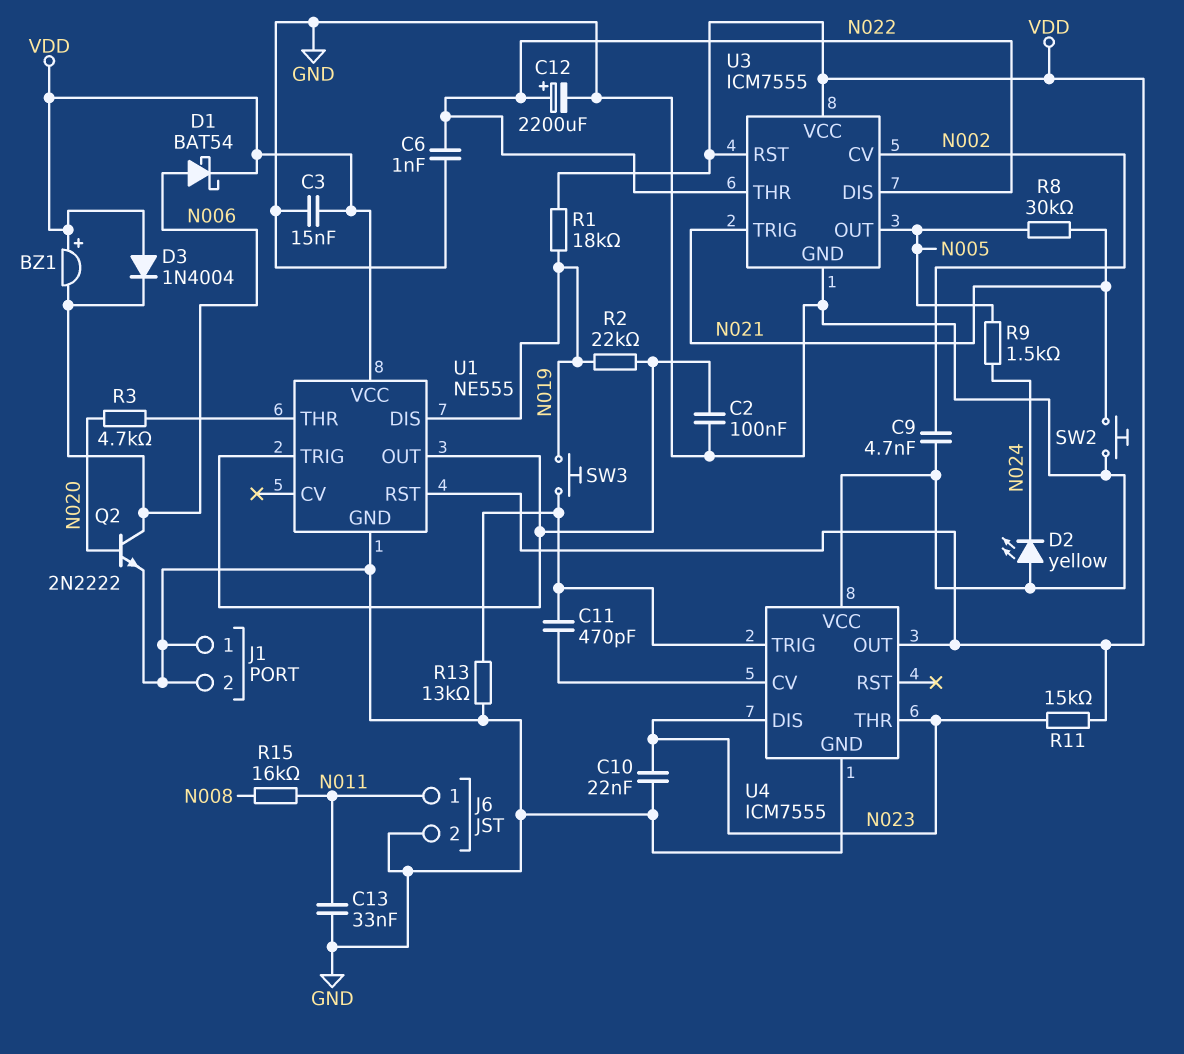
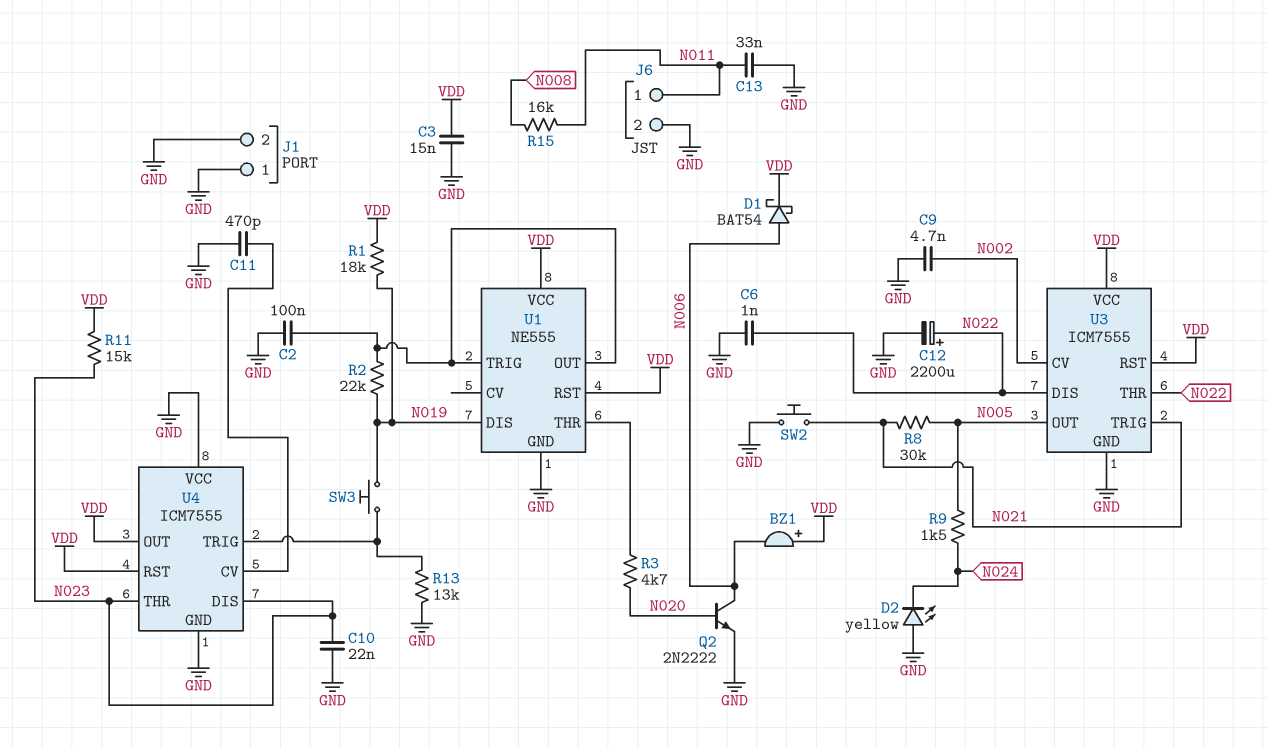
C11: 470pF (U4/CV, U4/TRIG) -> 470pF (GND, U4/CV)
D3: diode 1N4004 (A VDD, K N006) -> none
U4 pin RST: none -> VDD

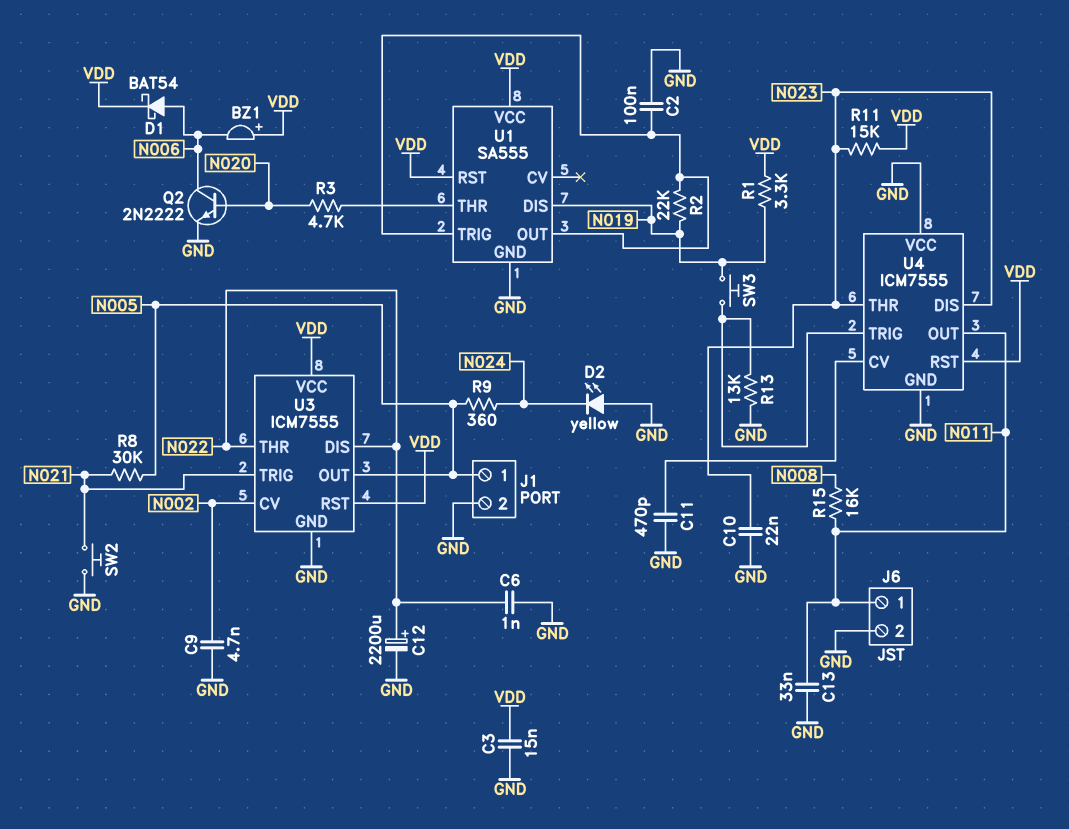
J1 pin 1: GND -> N005
R1: 18k (N019, VDD) -> 3.3k (N019, VDD)
R9: 1.5k (N005, N024) -> 360 (N005, N024)
U1: NE555 -> SA555
U4 pin OUT: VDD -> N011

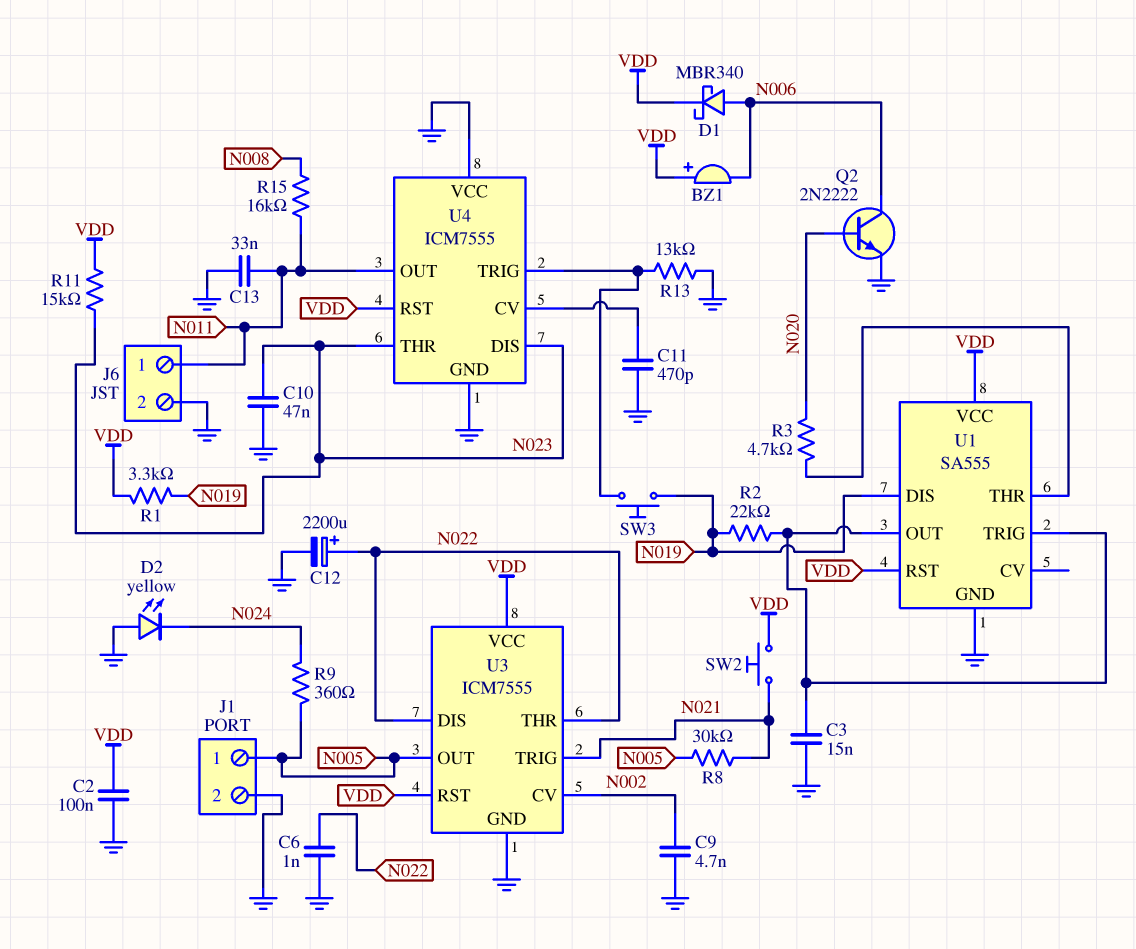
C2: 100nF (GND, U1/OUT) -> 100nF (GND, VDD)
C3: 15nF (GND, VDD) -> 15nF (GND, U1/OUT)
C10: 22nF (GND, N023) -> 47nF (GND, N023)
D1: schottky BAT54 (A N006, K VDD) -> schottky MBR340 (A N006, K VDD)
SW2: button (GND, N021) -> button (N021, VDD)

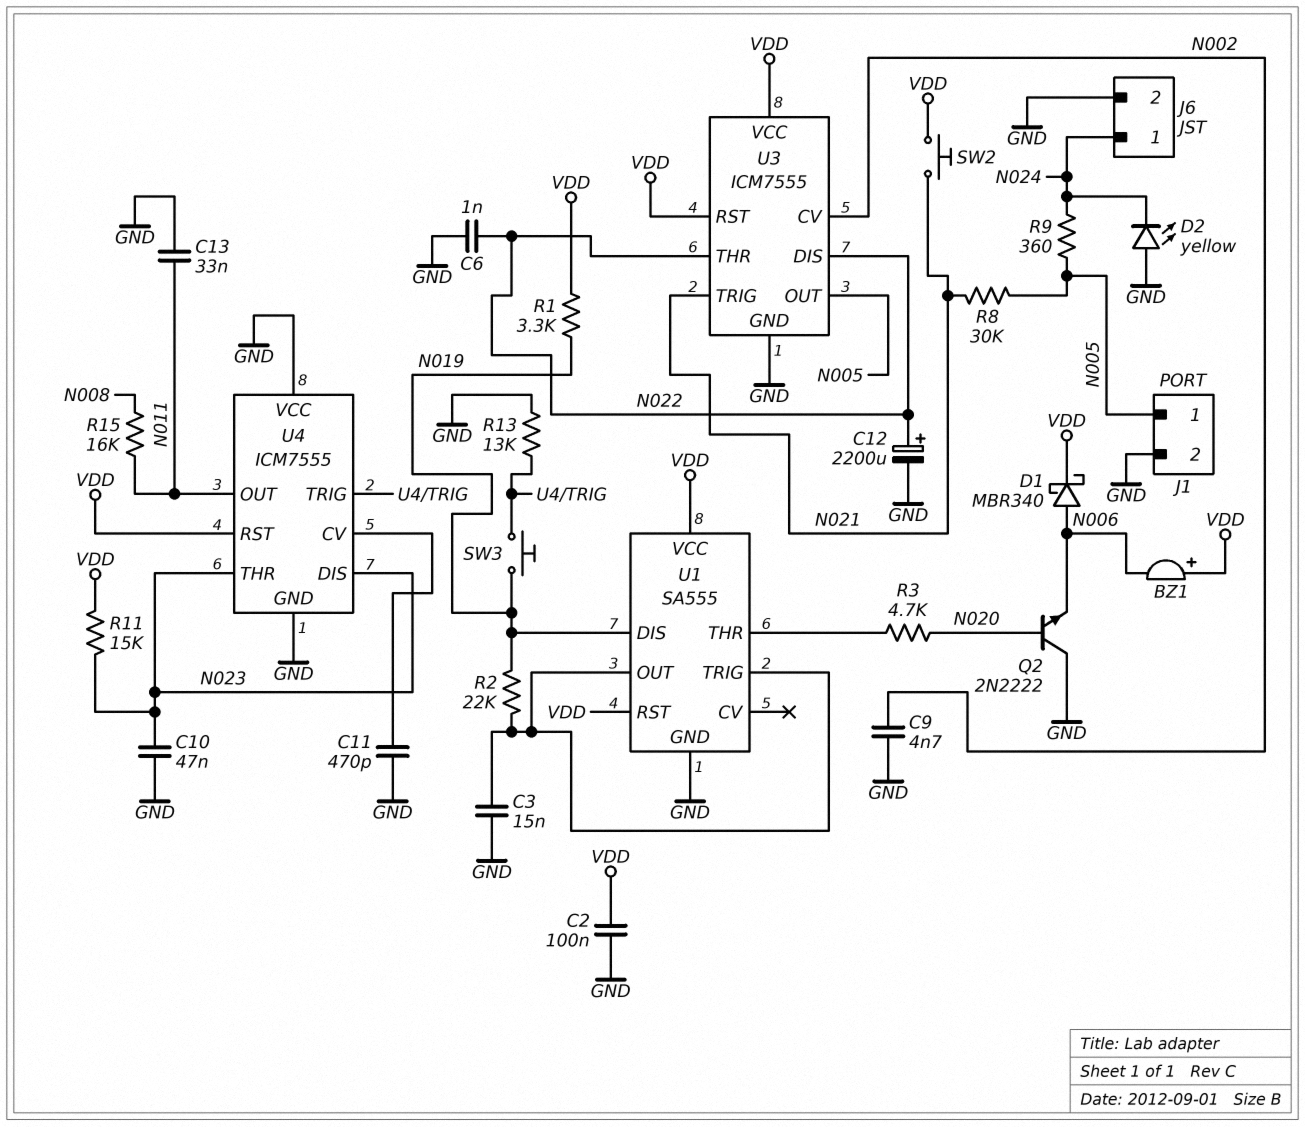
J6 pin 1: N011 -> N024
Q2: NPN 2N2222 (B N020, C N006, E GND) -> NPN 2N2222 (B N020, C GND, E N006)

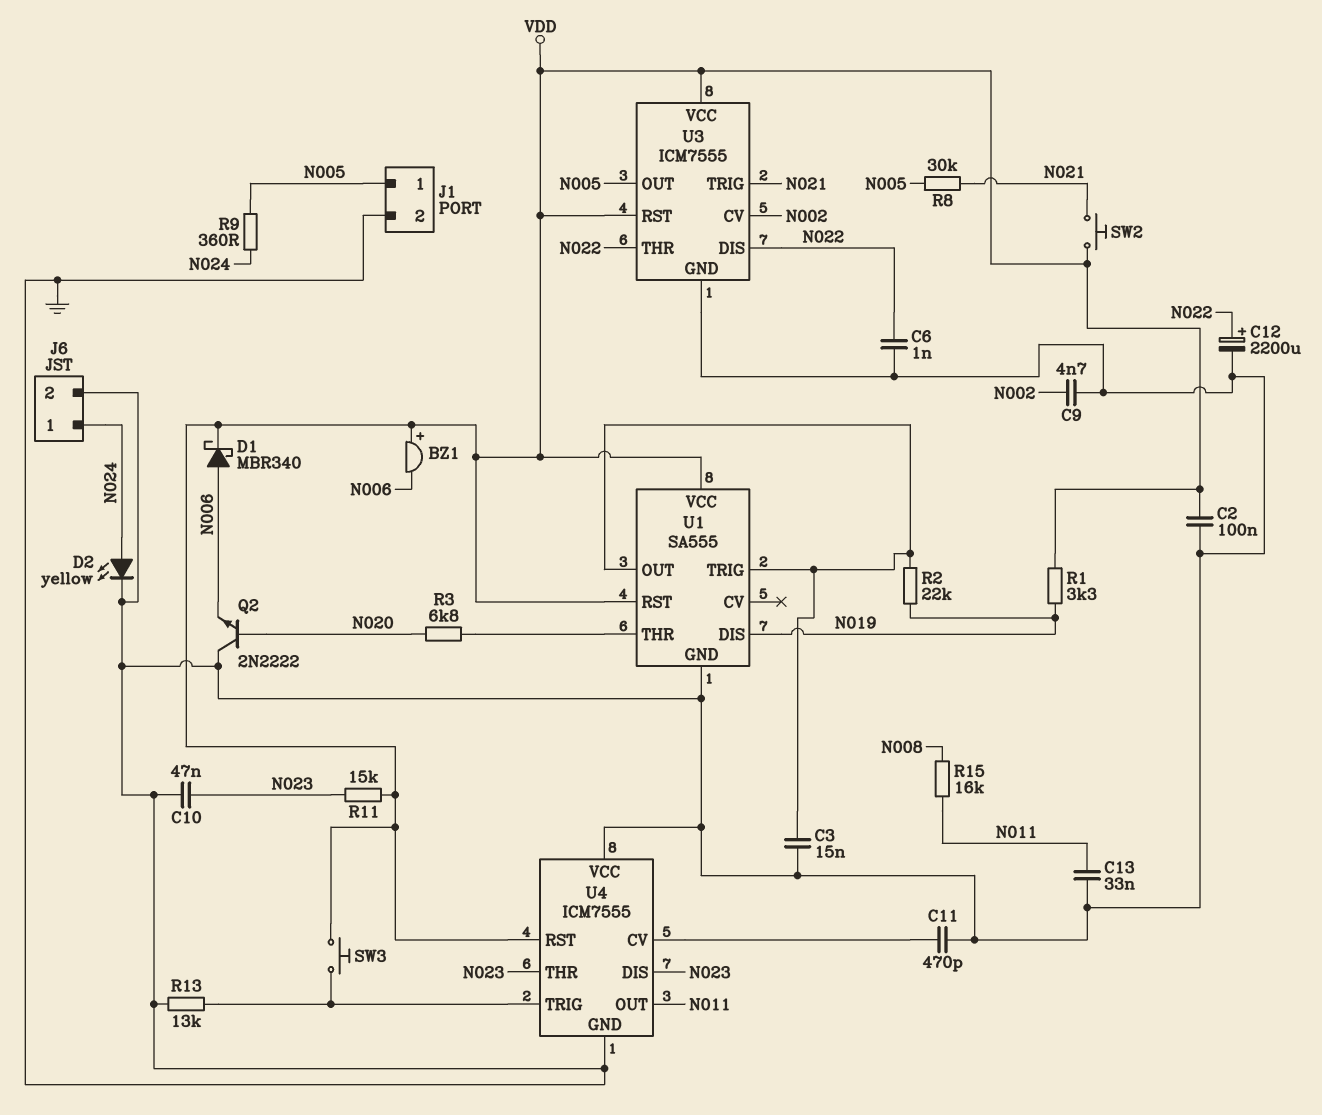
D2: LED yellow (A GND, K N024) -> LED yellow (A N024, K GND)
R3: 4.7k (N020, U1/THR) -> 6.8k (N020, U1/THR)
SW3: button (N019, U4/TRIG) -> button (U4/TRIG, VDD)

